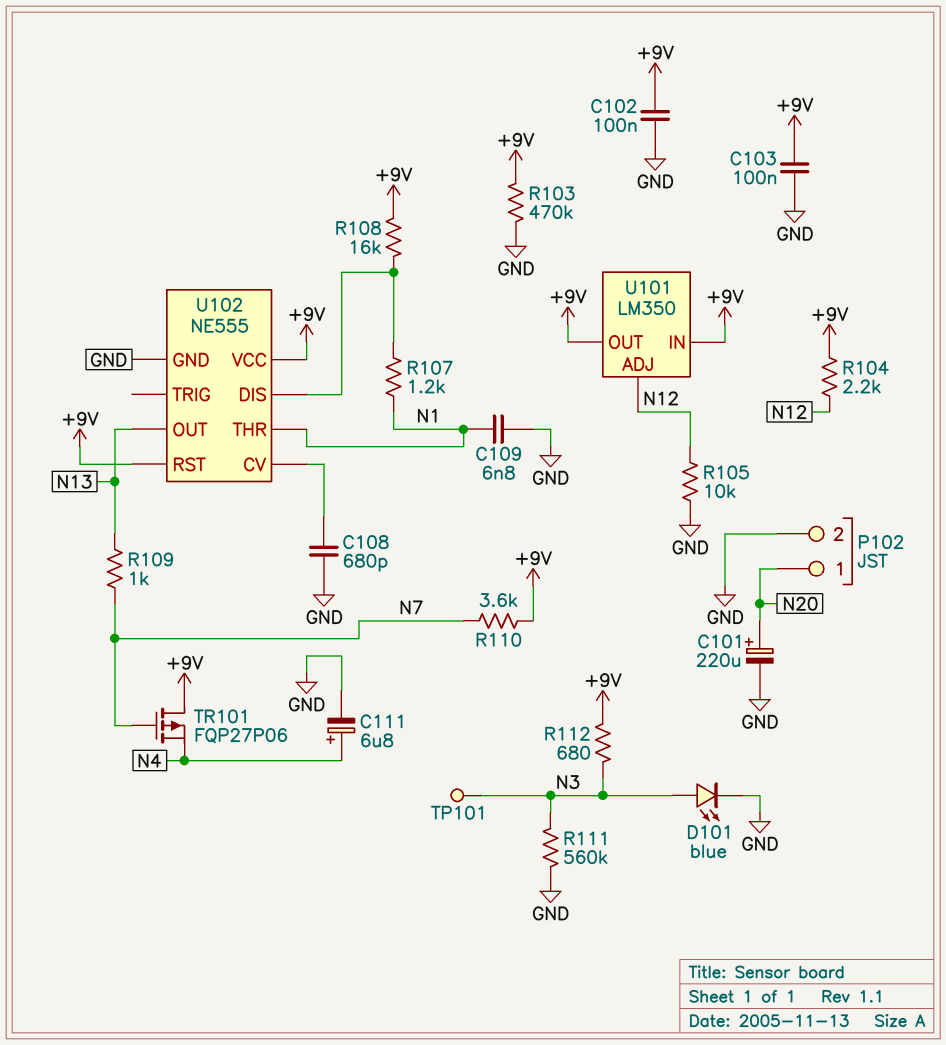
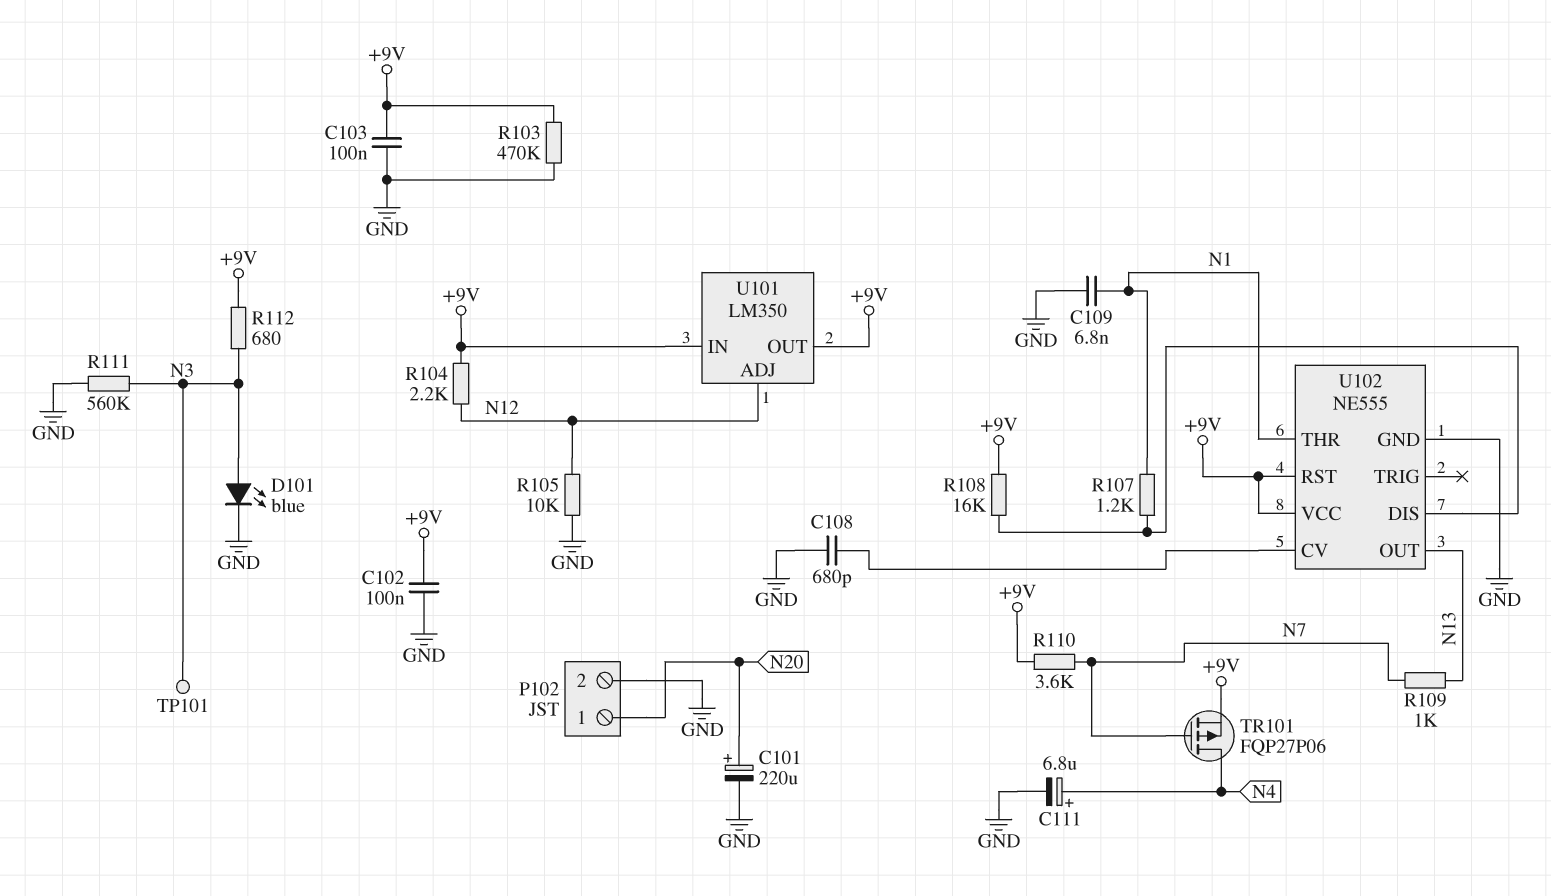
TR101: PMOS FQP27P06 (G N7, D +9V, S N4) -> PMOS FQP27P06 (G N7, D N4, S +9V)

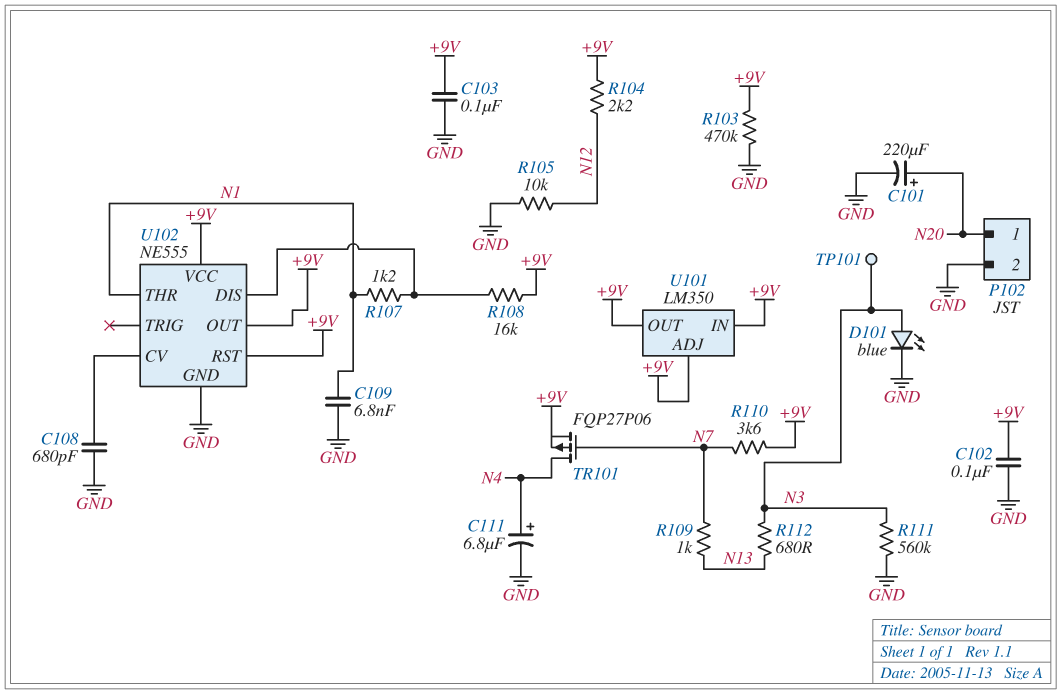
R112: 680 (+9V, N3) -> 680 (N3, N13)
U101 pin ADJ: N12 -> +9V
U102 pin OUT: N13 -> +9V

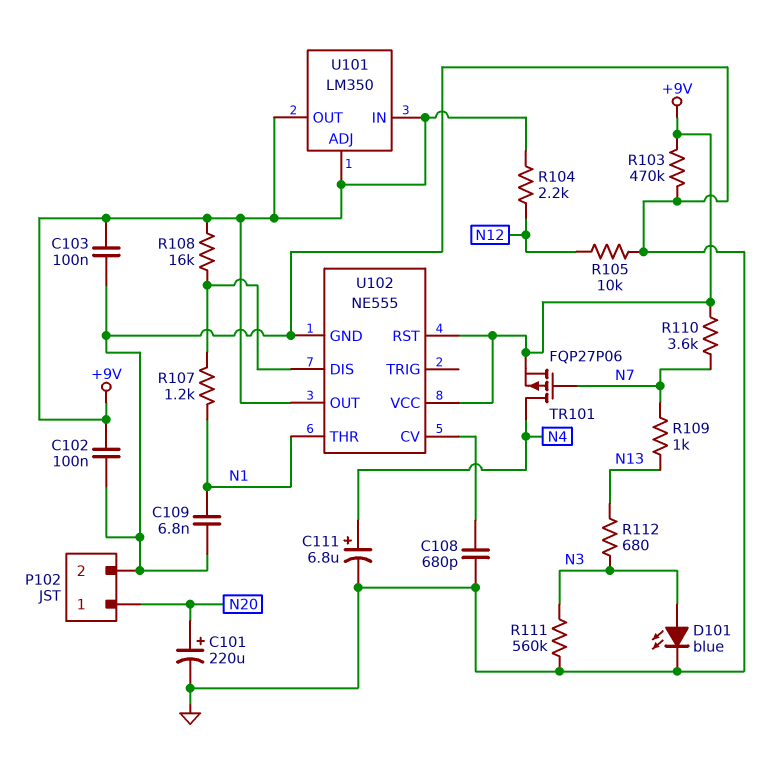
TP101: test point (N3) -> none

